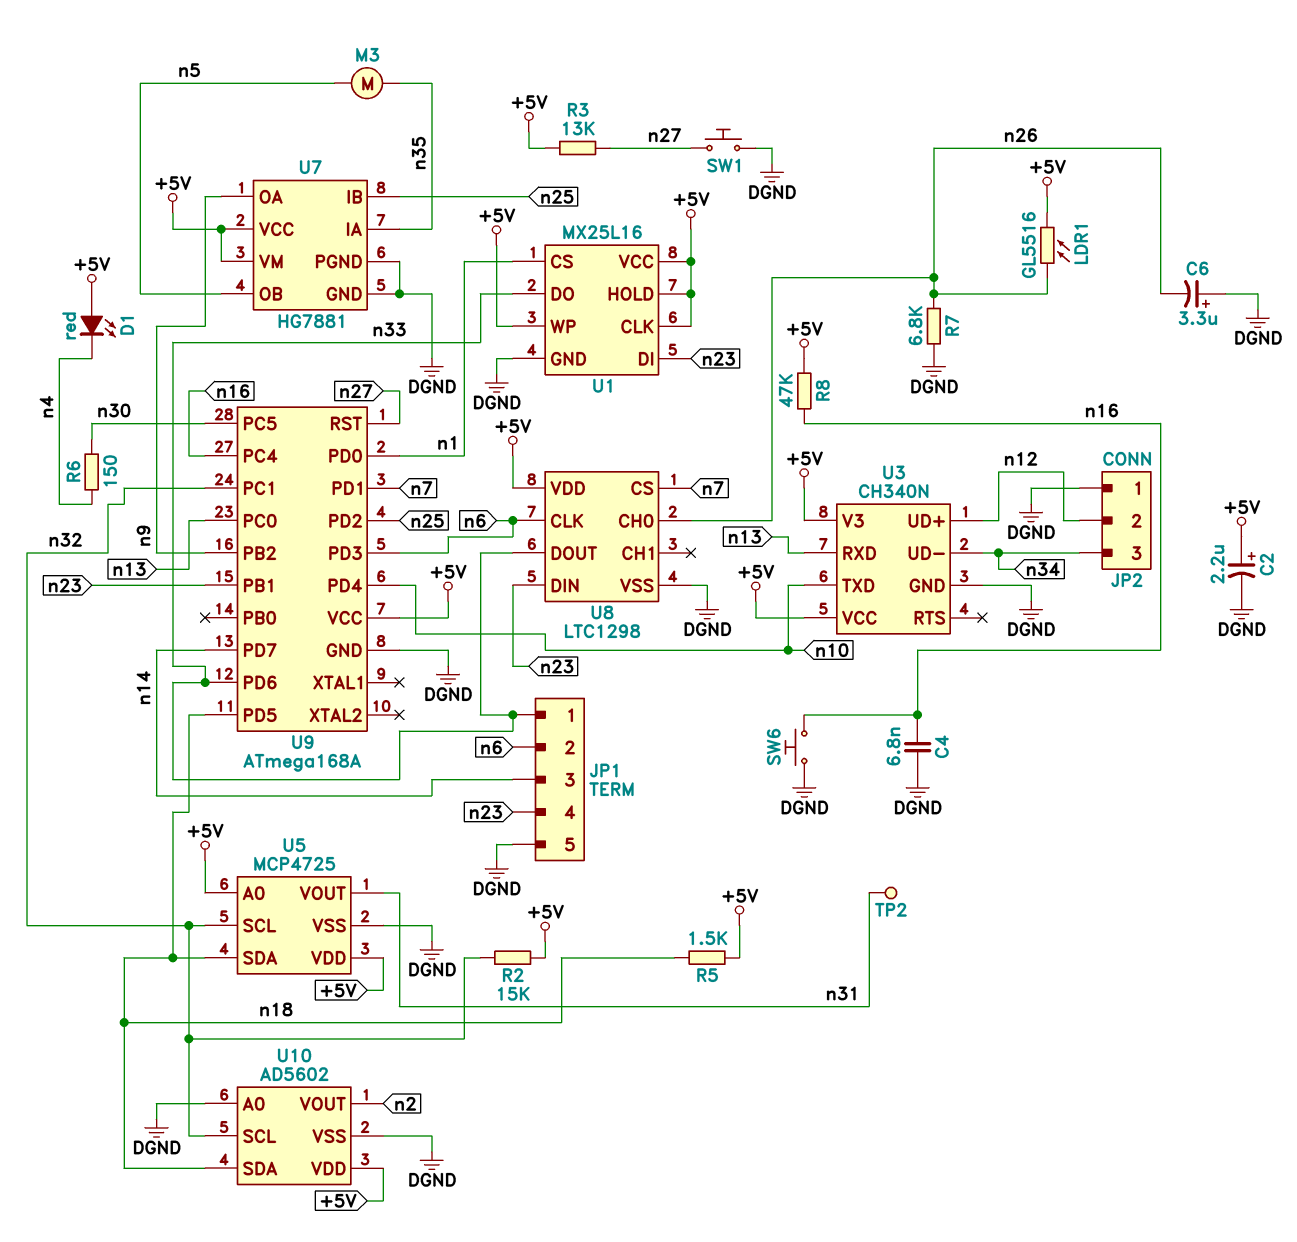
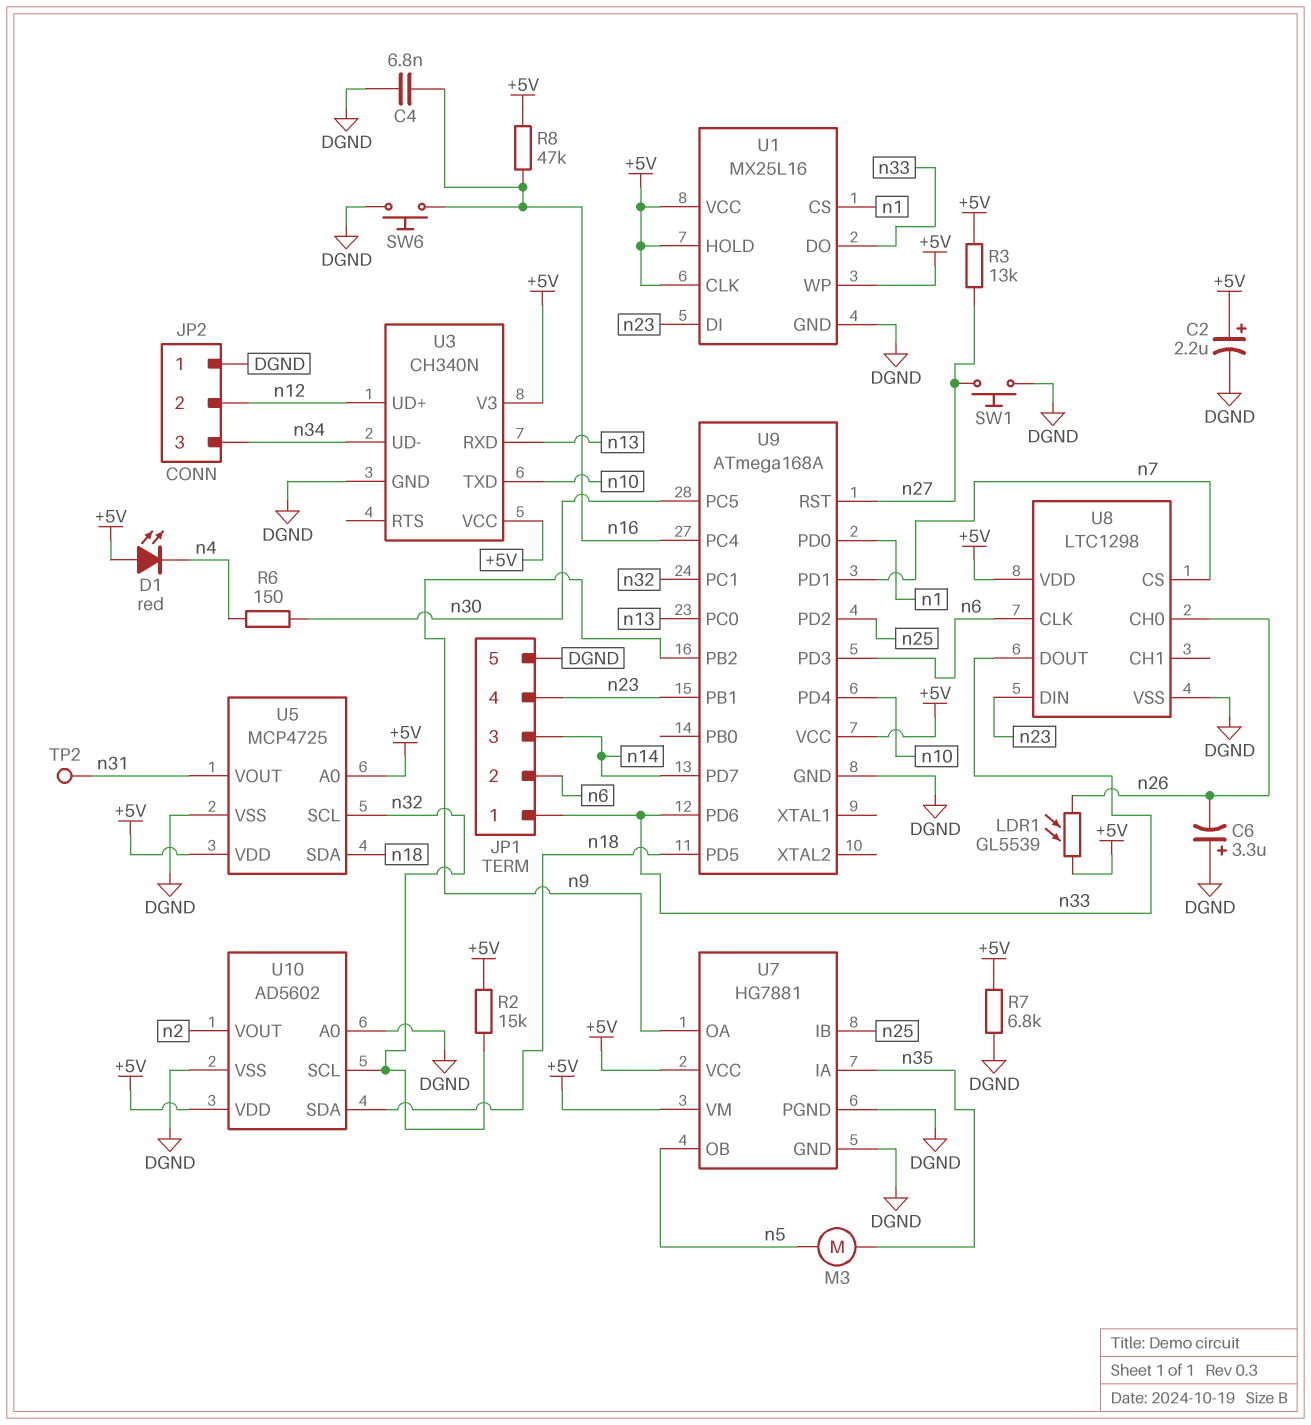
LDR1: GL5516 (+5V, n26) -> GL5539 (+5V, n26)
R5: 1.5k (+5V, n18) -> none
R7: 6.8k (DGND, n26) -> 6.8k (+5V, DGND)

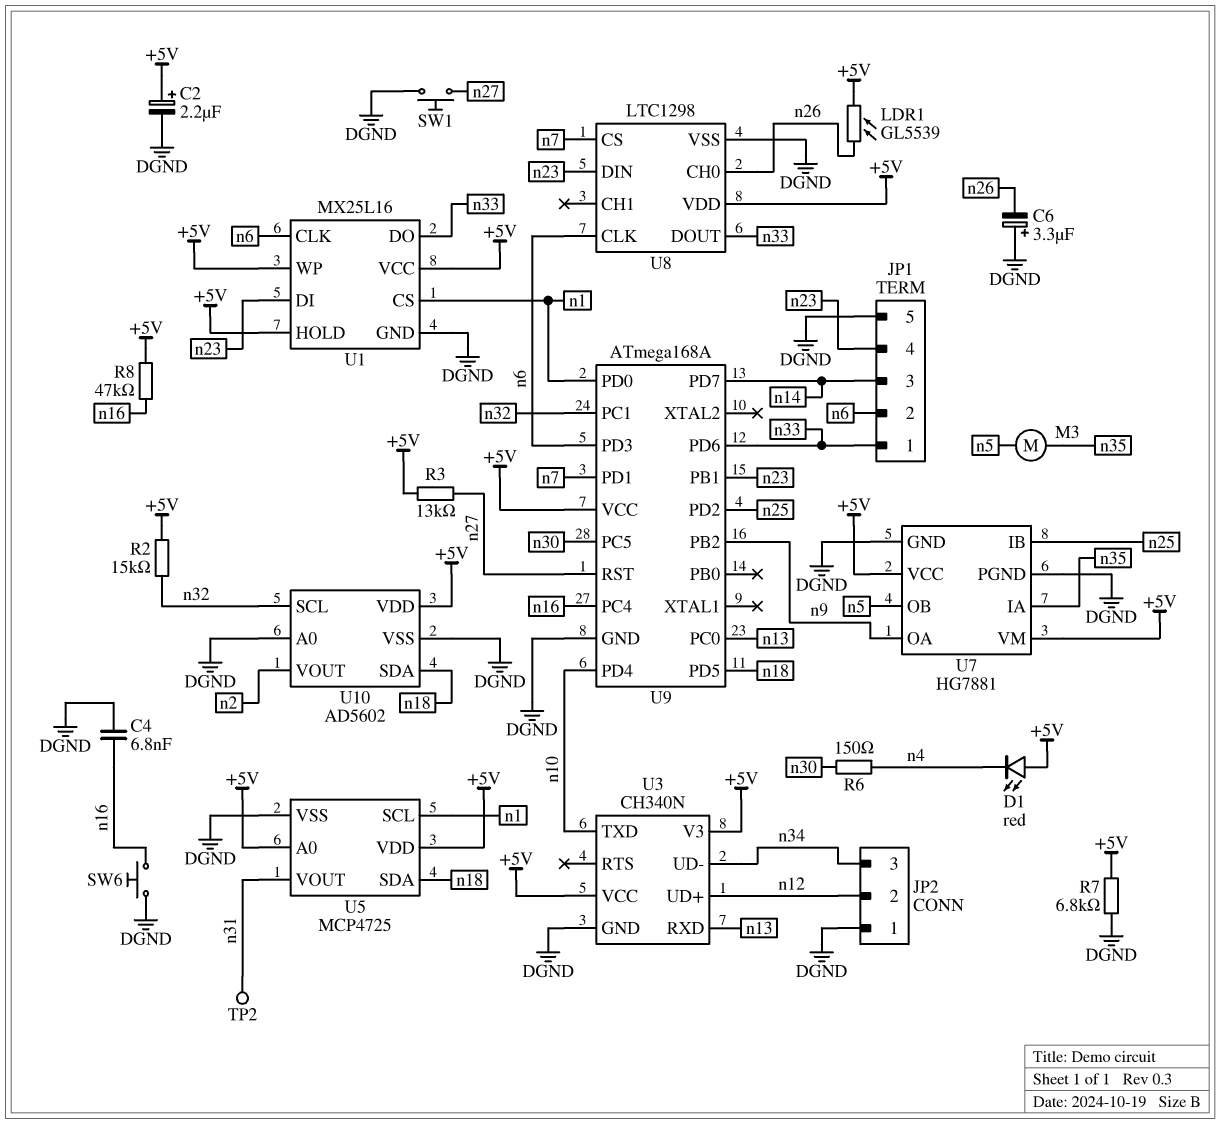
U1 pin CLK: +5V -> n6
U5 pin SCL: n32 -> n1

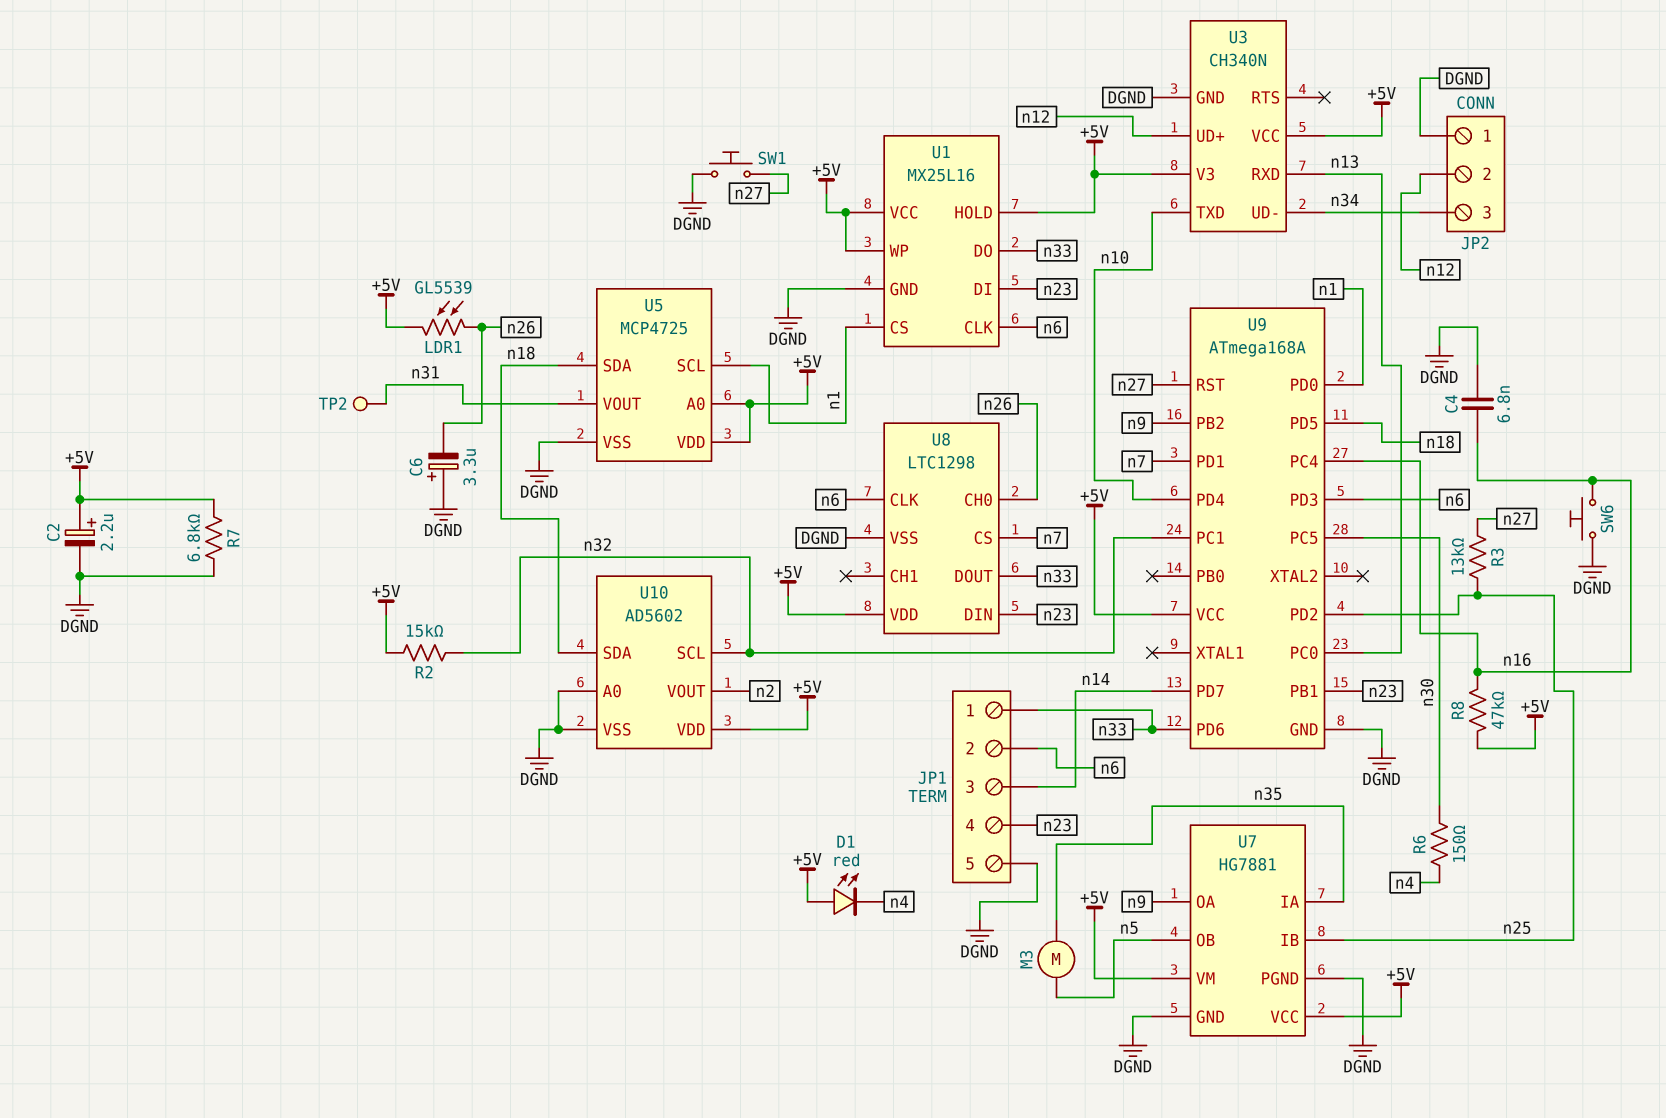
R3: 13k (+5V, n27) -> 13k (n25, n27)

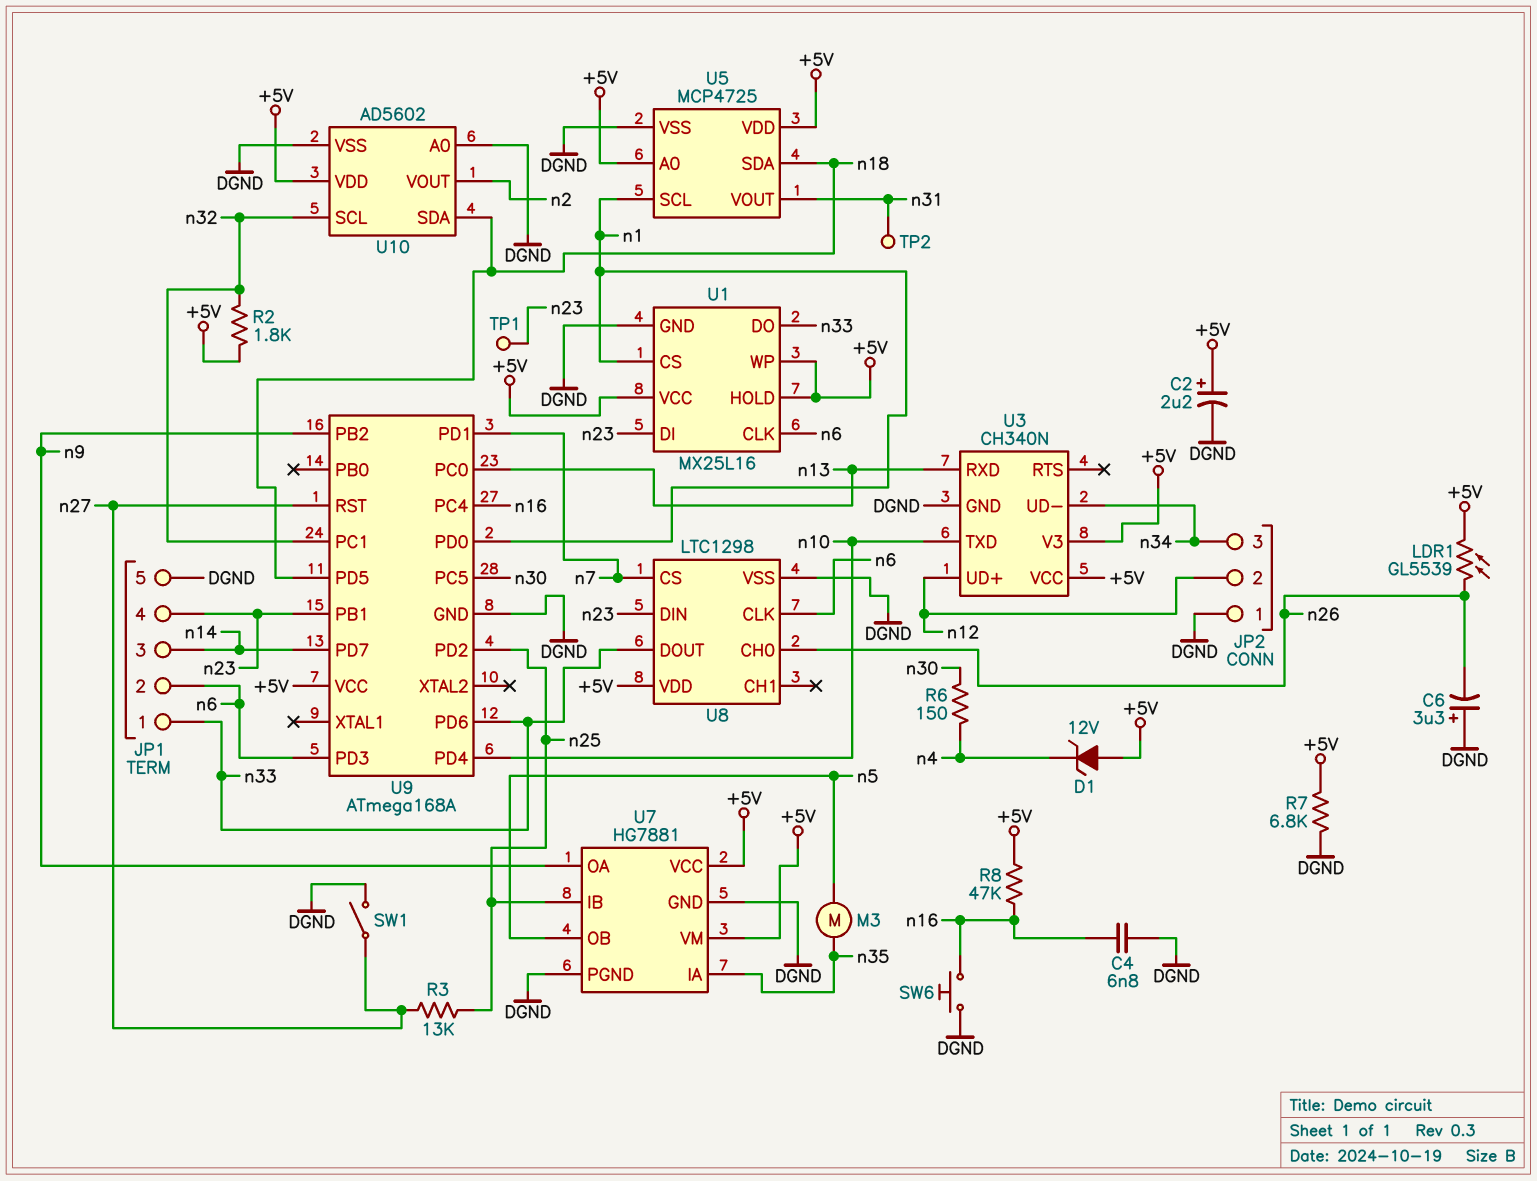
D1: LED red (A +5V, K n4) -> zener 12V (A +5V, K n4)
R2: 15k (+5V, n32) -> 1.8k (+5V, n32)
SW1: button (DGND, n27) -> switch (DGND, n27)
TP1: none -> test point (n23)

